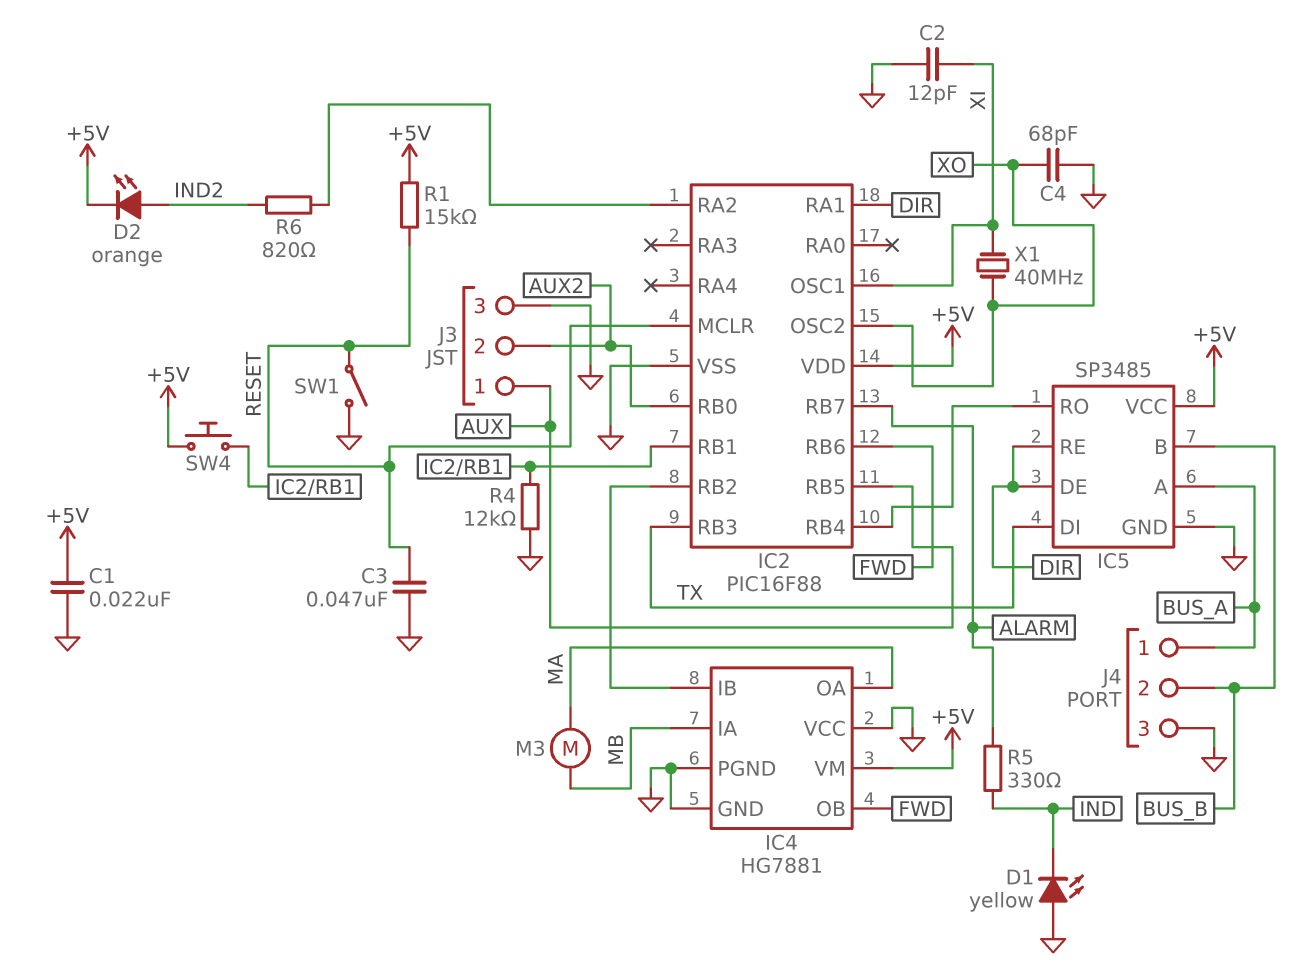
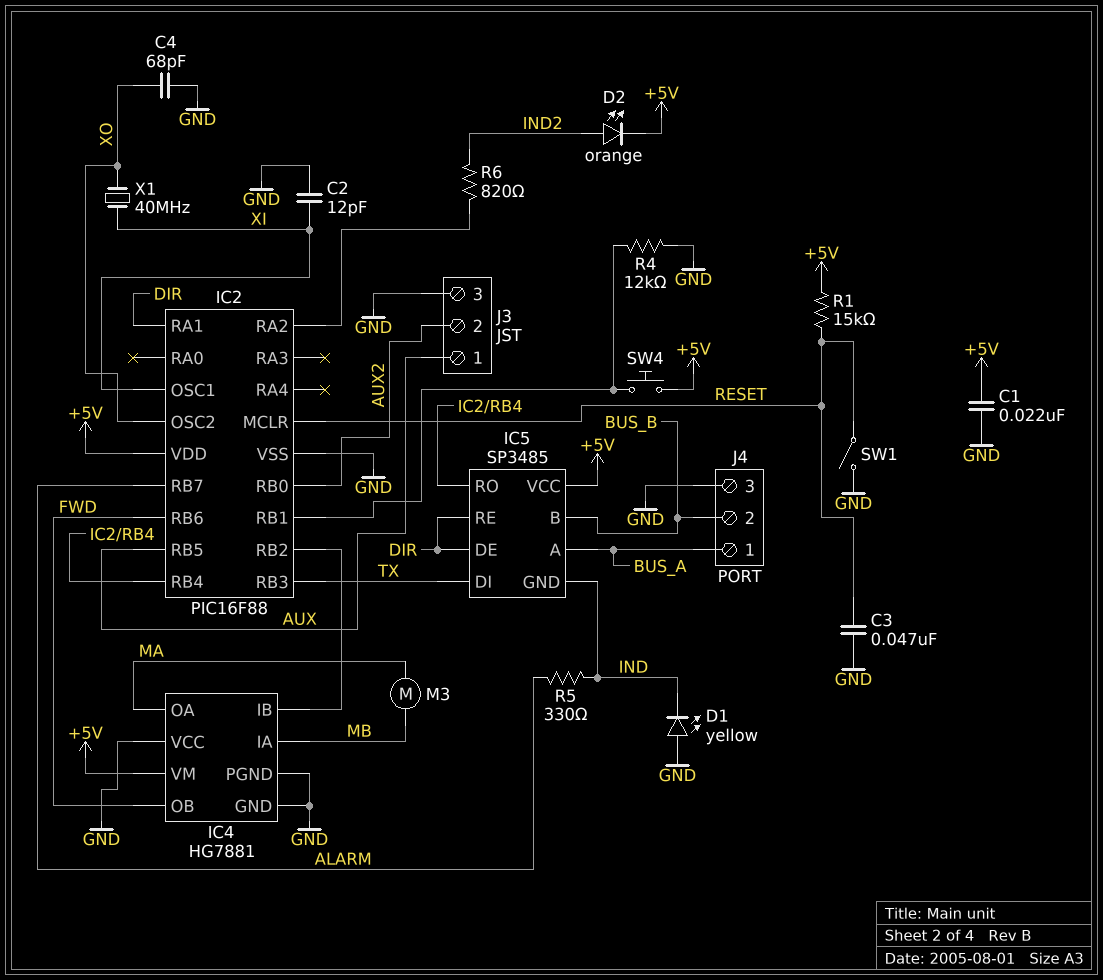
IC5 pin GND: GND -> IND

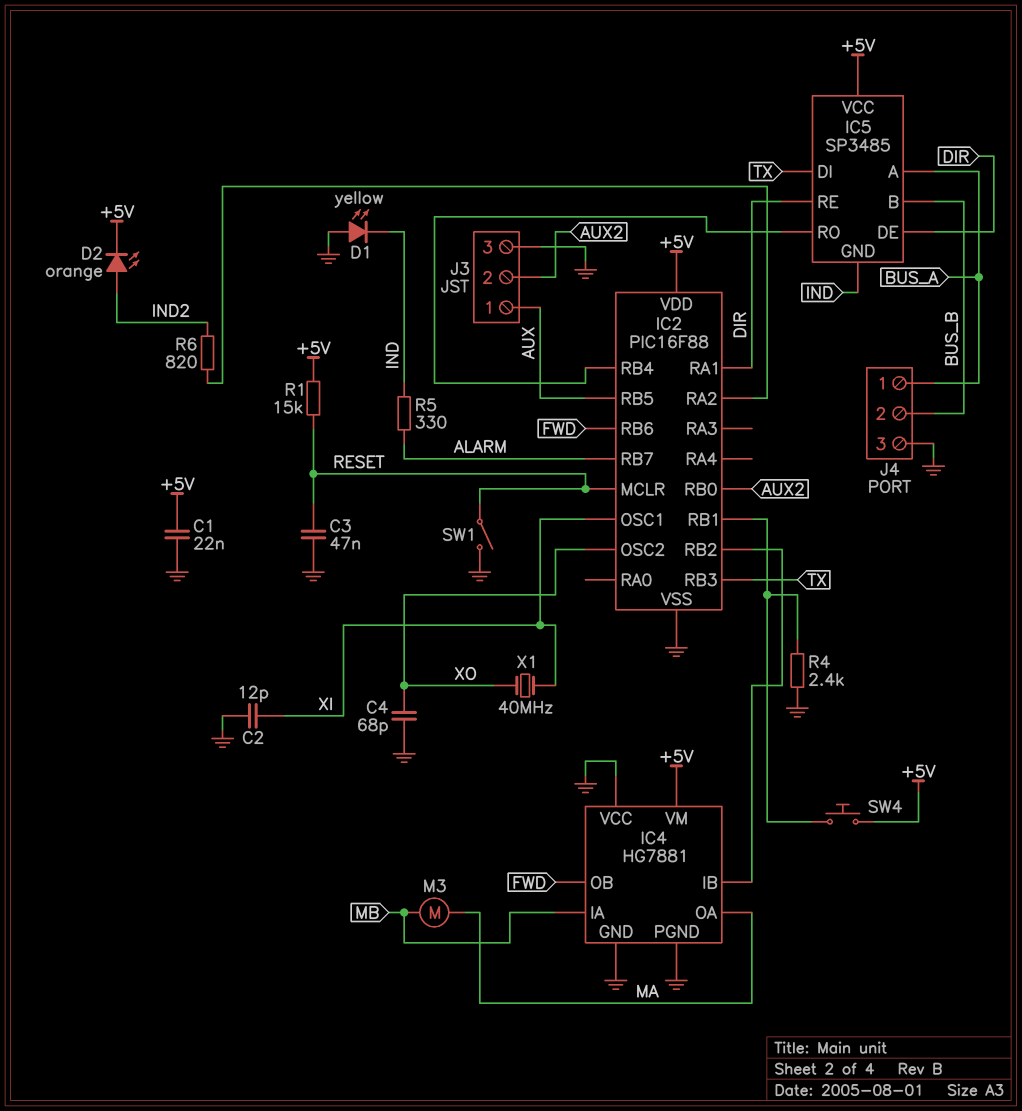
R4: 12k (GND, IC2/RB1) -> 2.4k (GND, IC2/RB1)

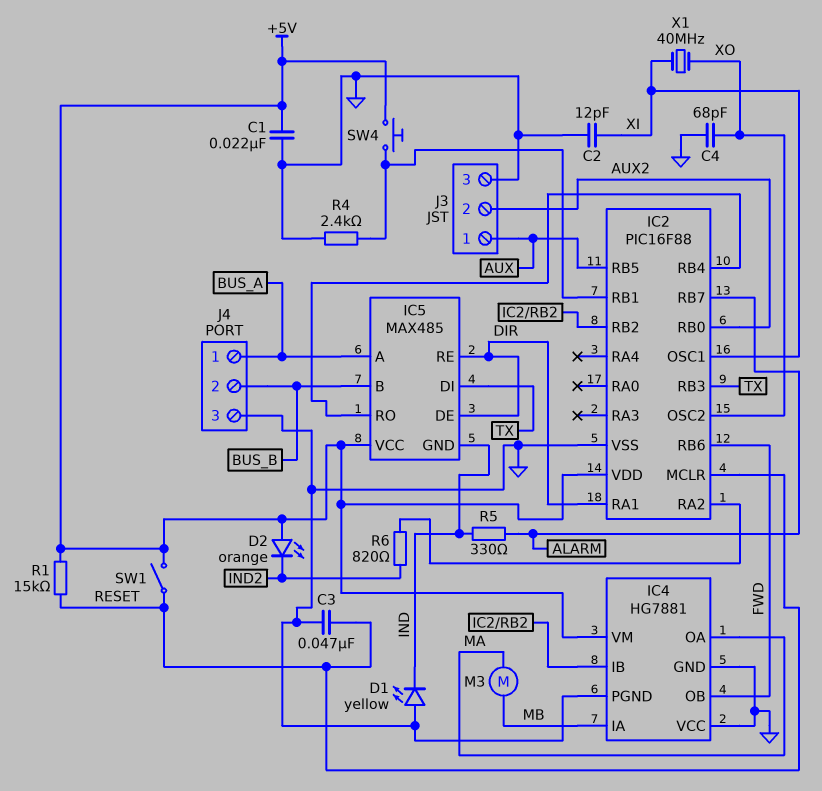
D2: LED orange (A IND2, K +5V) -> LED orange (A +5V, K IND2)
IC5: SP3485 -> MAX485
SW1: switch (GND, RESET) -> switch (+5V, RESET)

